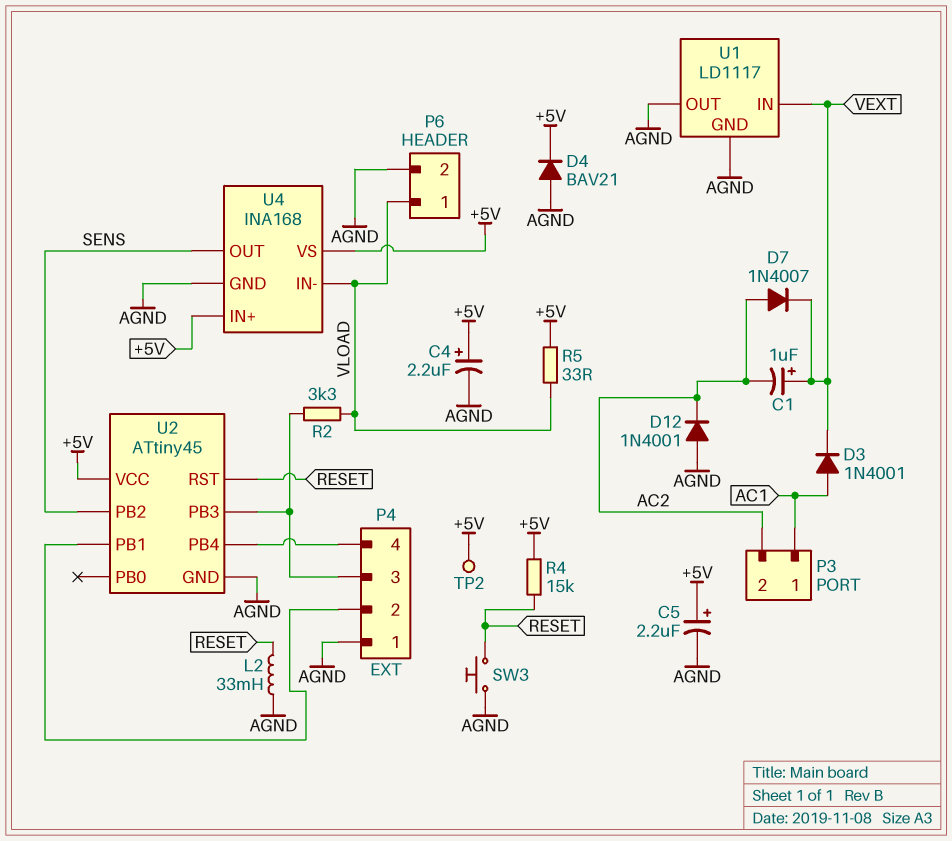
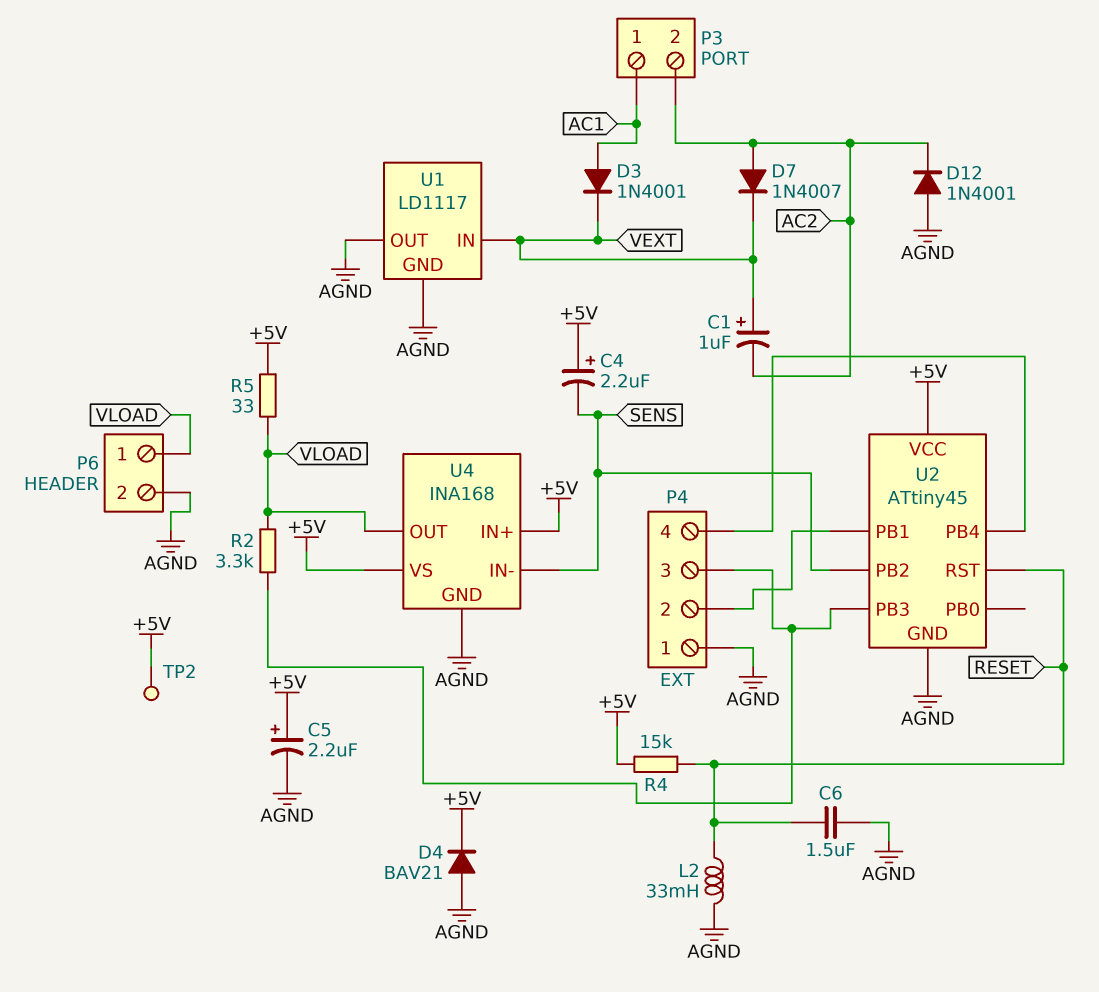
C4: 2.2uF (plus +5V, minus AGND) -> 2.2uF (plus +5V, minus SENS)
C6: none -> 1.5uF (AGND, RESET)
SW3: button (AGND, RESET) -> none
U4 pin IN-: VLOAD -> SENS
U4 pin OUT: SENS -> VLOAD

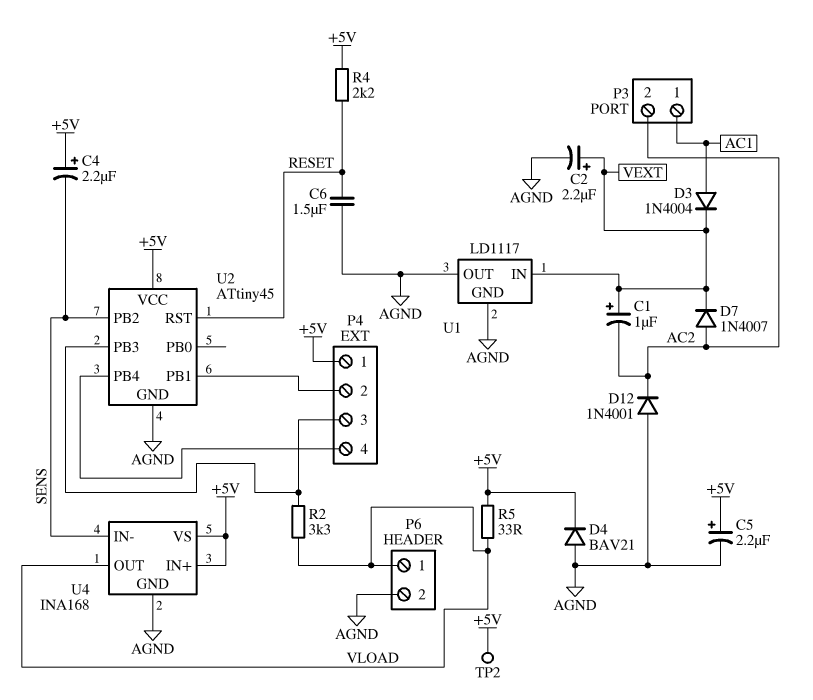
C2: none -> 2.2uF (plus VEXT, minus AGND)
D3: diode 1N4001 (A AC1, K VEXT) -> diode 1N4004 (A AC1, K VEXT)
L2: 33mH (AGND, RESET) -> none
P4 pin 1: AGND -> +5V
R4: 15k (+5V, RESET) -> 2.2k (+5V, RESET)

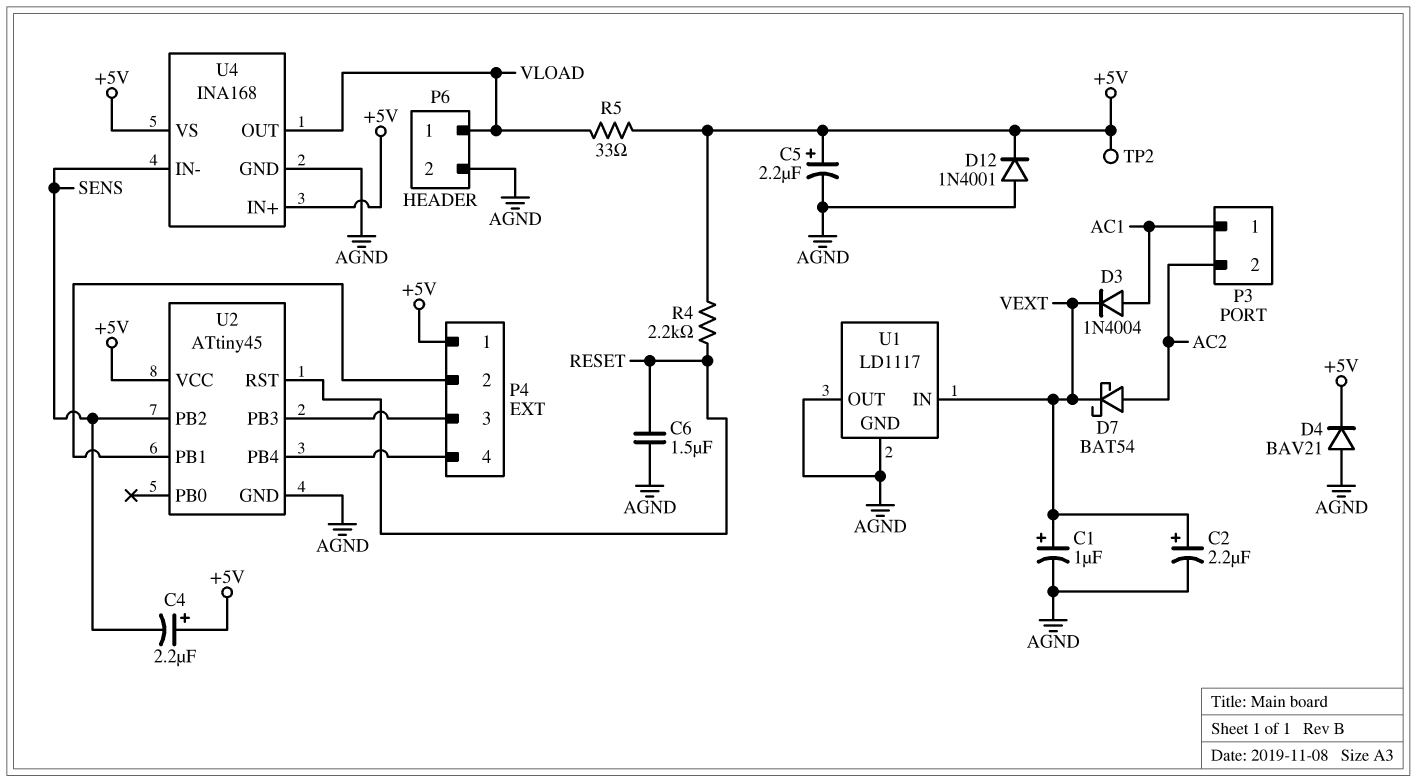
C1: 1uF (plus VEXT, minus AC2) -> 1uF (plus VEXT, minus AGND)
D7: diode 1N4007 (A AC2, K VEXT) -> schottky BAT54 (A AC2, K VEXT)
D12: diode 1N4001 (A AGND, K AC2) -> diode 1N4001 (A AGND, K +5V)
R2: 3.3k (P4/3, VLOAD) -> none

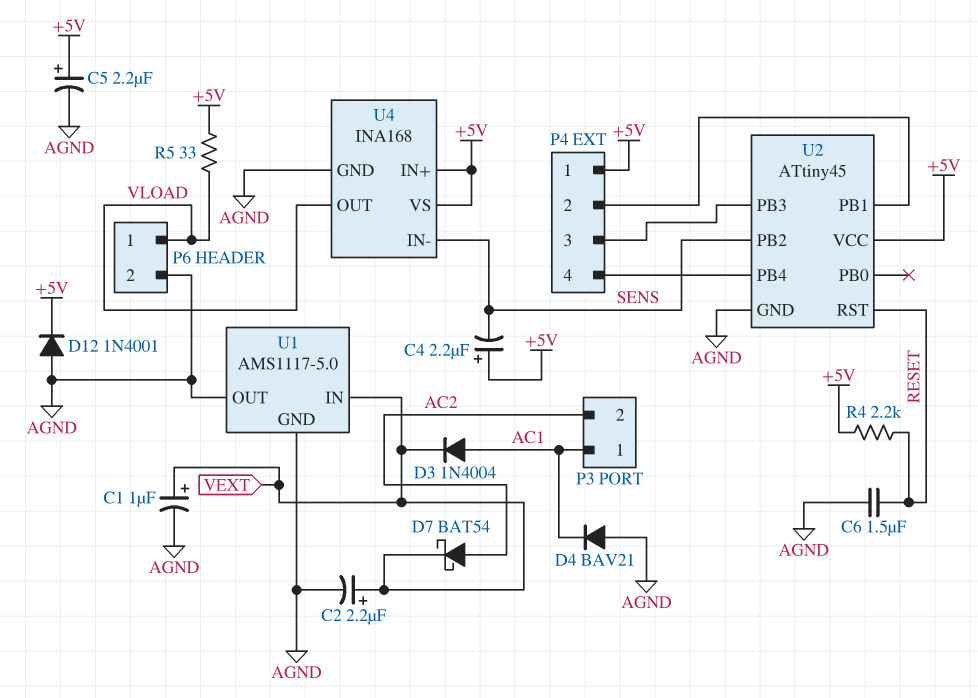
D4: diode BAV21 (A AGND, K +5V) -> diode BAV21 (A AGND, K AC1)
TP2: test point (+5V) -> none
U1: LD1117 -> AMS1117-5.0

